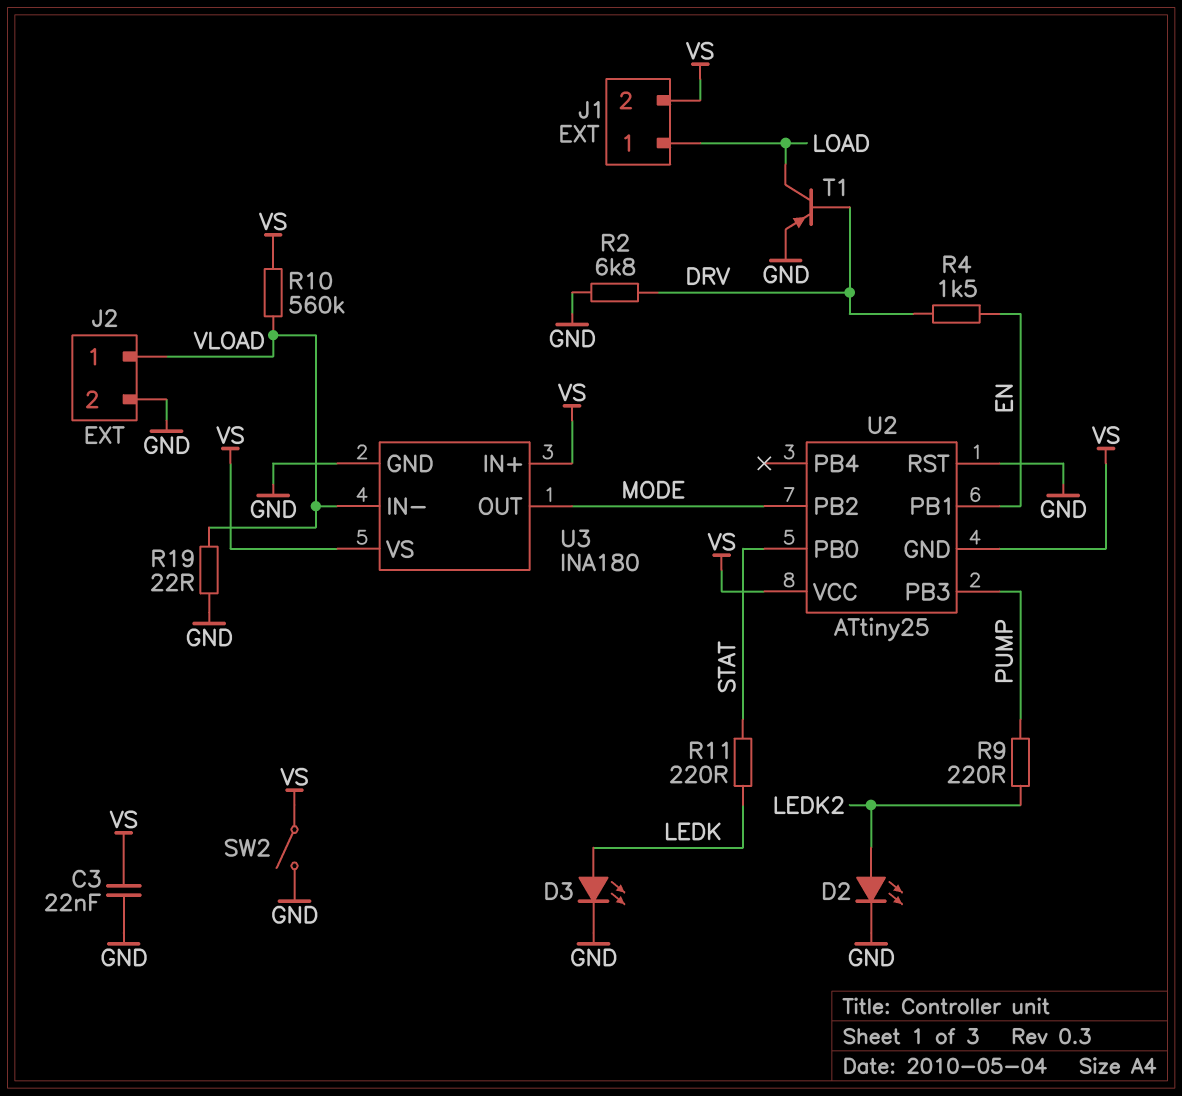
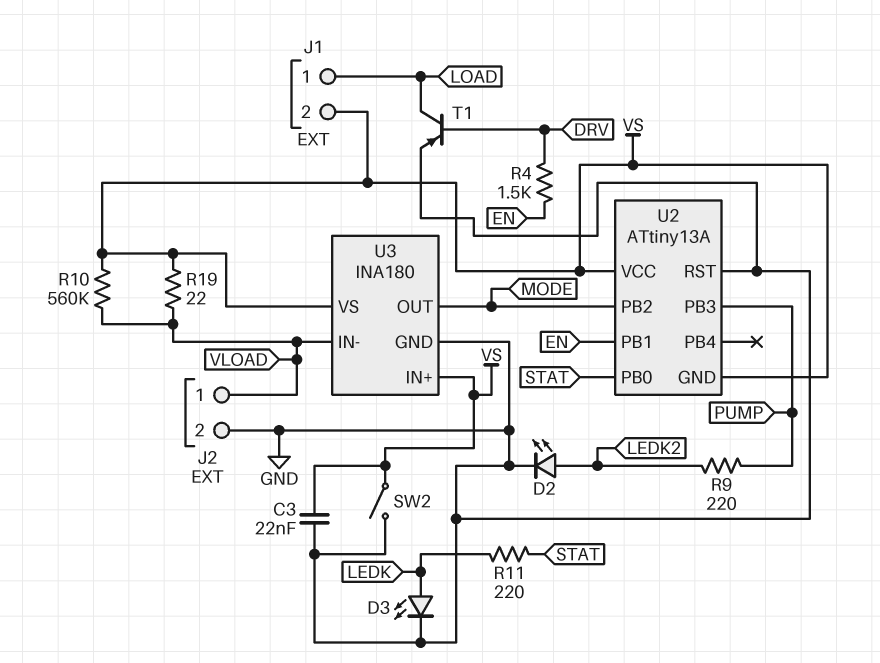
R2: 6.8k (DRV, GND) -> none
R19: 22 (GND, VLOAD) -> 22 (VLOAD, VS)
U2: ATtiny25 -> ATtiny13A

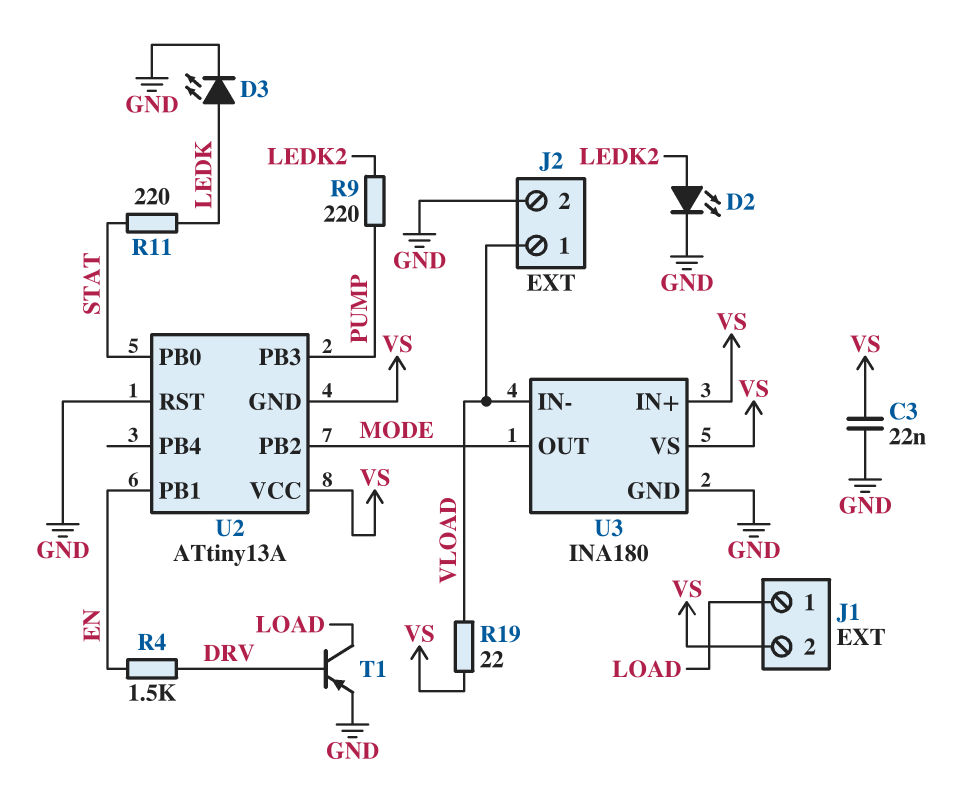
R10: 560k (VLOAD, VS) -> none
SW2: switch (GND, VS) -> none

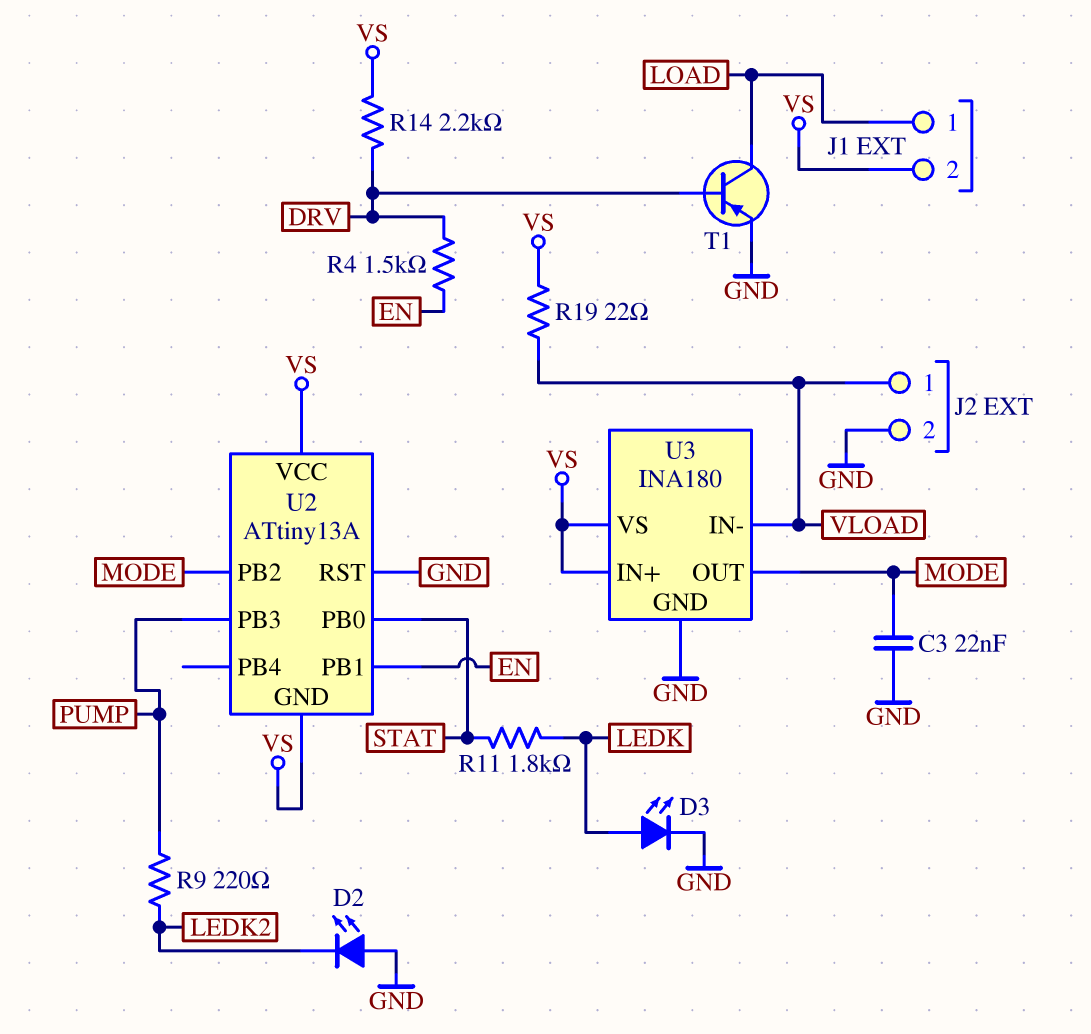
C3: 22nF (GND, VS) -> 22nF (GND, MODE)
D2: LED (A LEDK2, K GND) -> LED (A GND, K LEDK2)
R11: 220 (LEDK, STAT) -> 1.8k (LEDK, STAT)
R14: none -> 2.2k (DRV, VS)

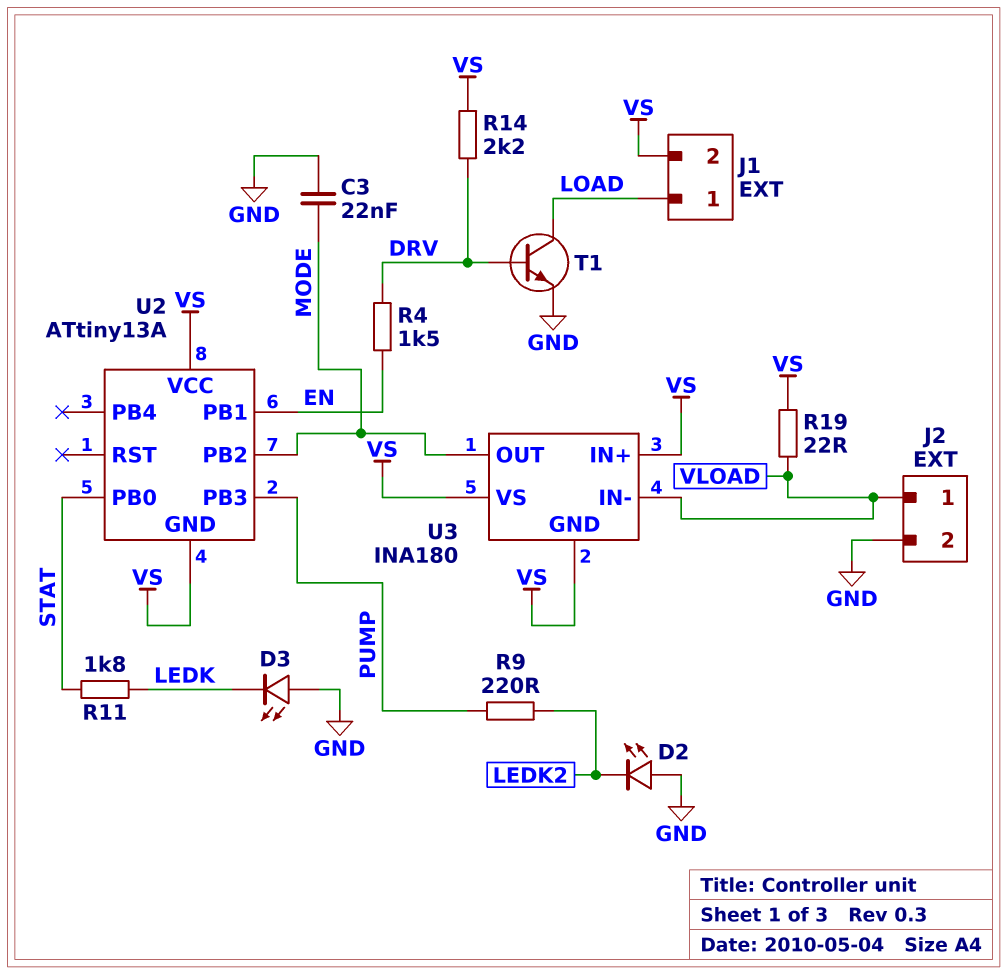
D3: LED (A LEDK, K GND) -> LED (A GND, K LEDK)
T1: PNP (B DRV, C LOAD, E GND) -> NPN (B DRV, C LOAD, E GND)
U2 pin RST: GND -> none
U3 pin GND: GND -> VS

